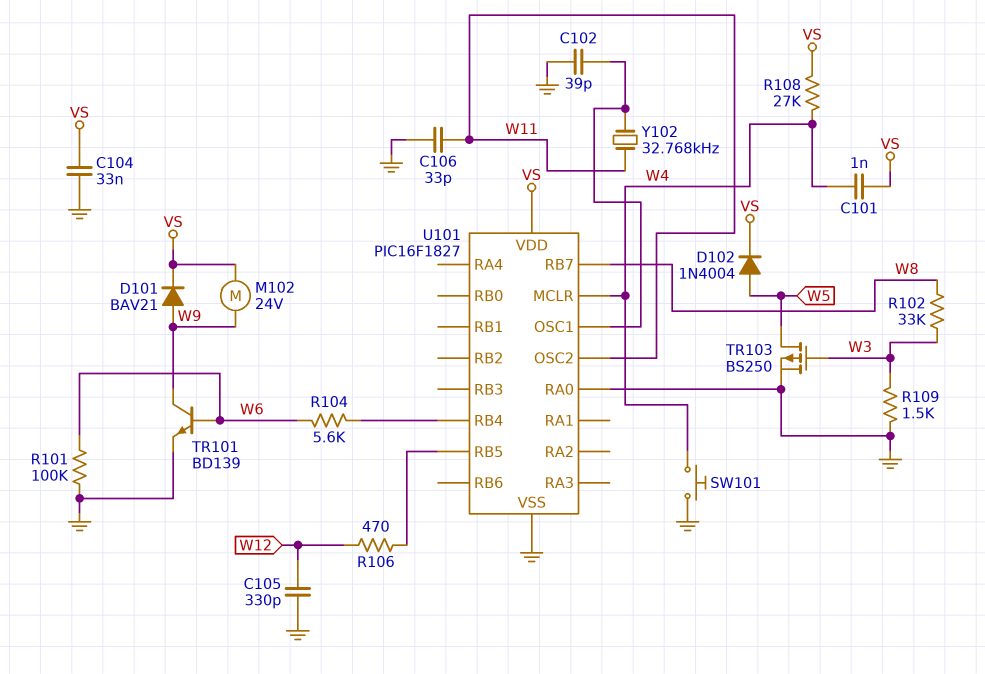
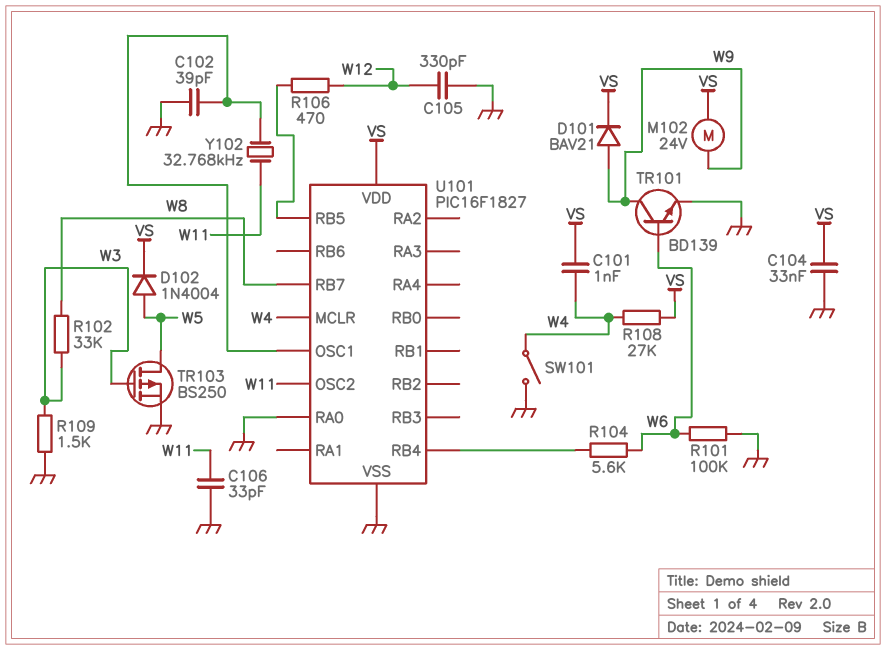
SW101: button (GND, W4) -> switch (GND, W4)

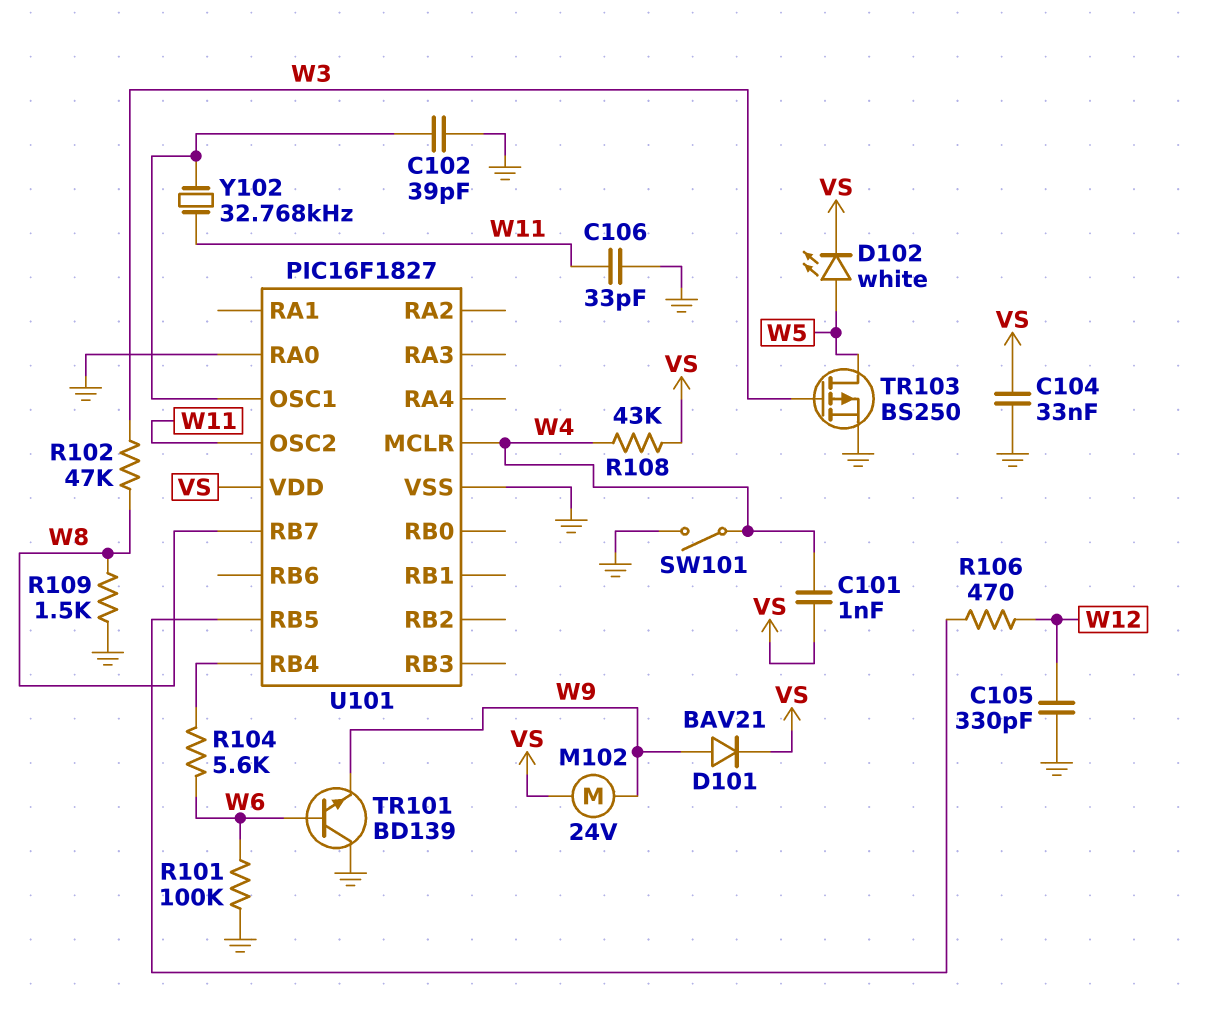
D102: diode 1N4004 (A W5, K VS) -> LED white (A W5, K VS)
R102: 33k (W3, W8) -> 47k (W3, W8)
R108: 27k (VS, W4) -> 43k (VS, W4)
R109: 1.5k (GND, W3) -> 1.5k (GND, W8)
TR101: NPN BD139 (B W6, C W9, E GND) -> NPN BD139 (B W6, C GND, E W9)

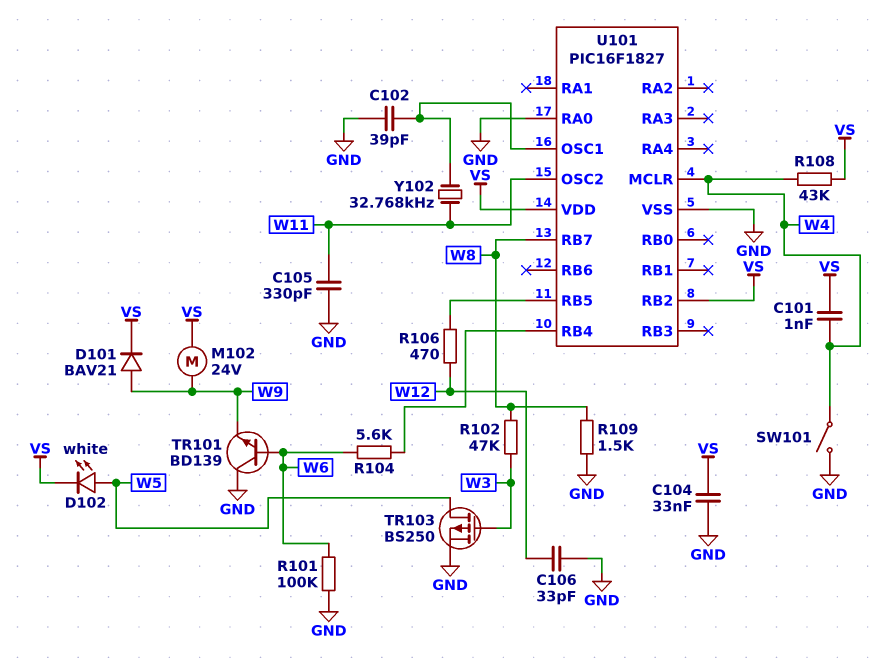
C105: 330pF (GND, W12) -> 330pF (GND, W11)
C106: 33pF (GND, W11) -> 33pF (GND, W12)
U101 pin RB2: none -> VS

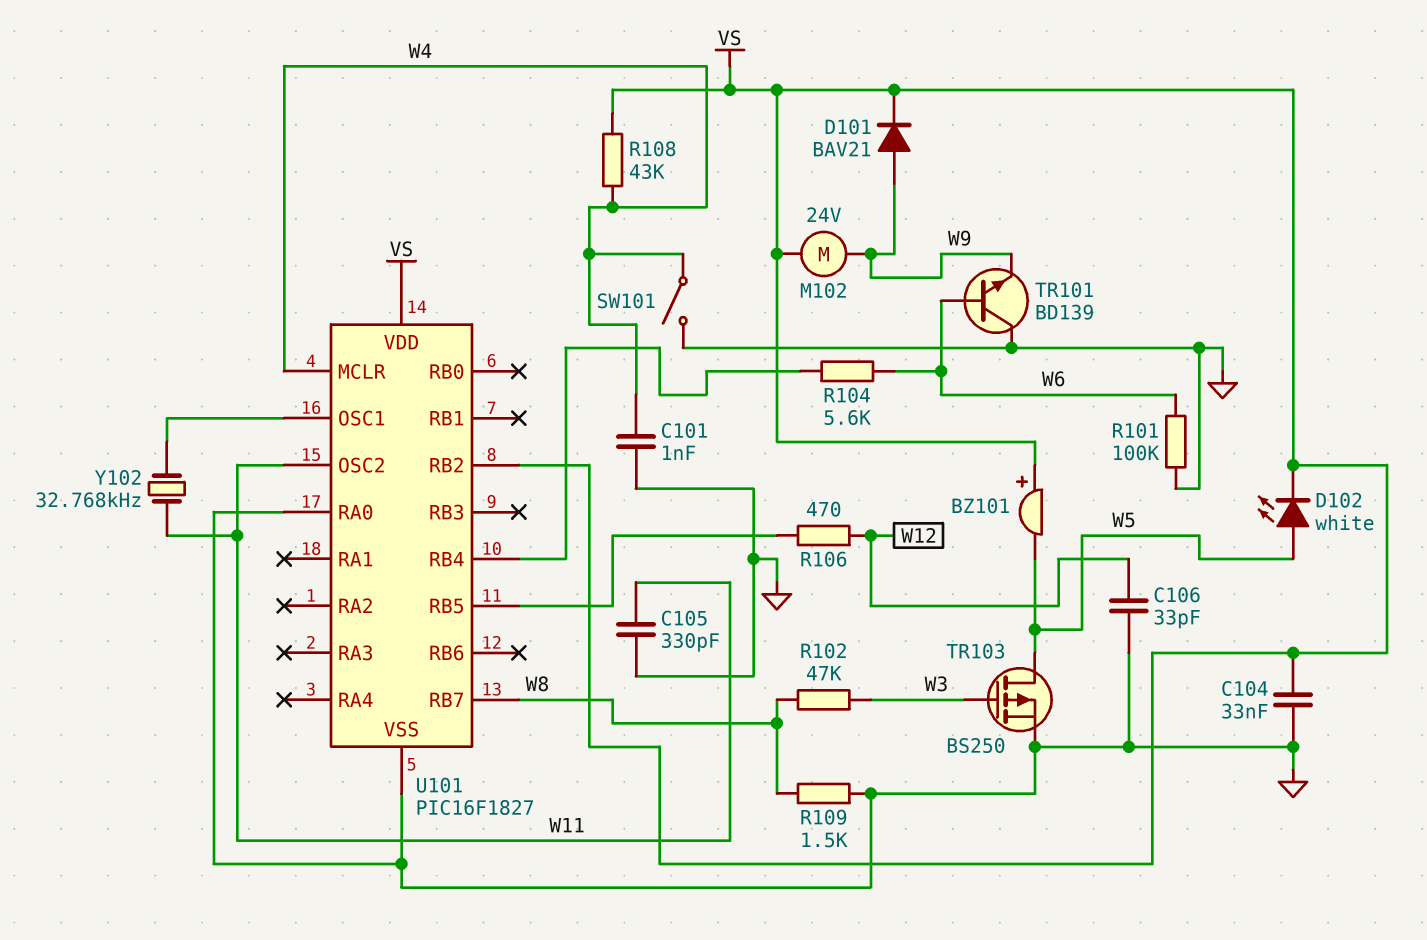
BZ101: none -> buzzer (plus VS, minus W5)
C101: 1nF (VS, W4) -> 1nF (GND, W4)
C102: 39pF (GND, U101/OSC1) -> none

